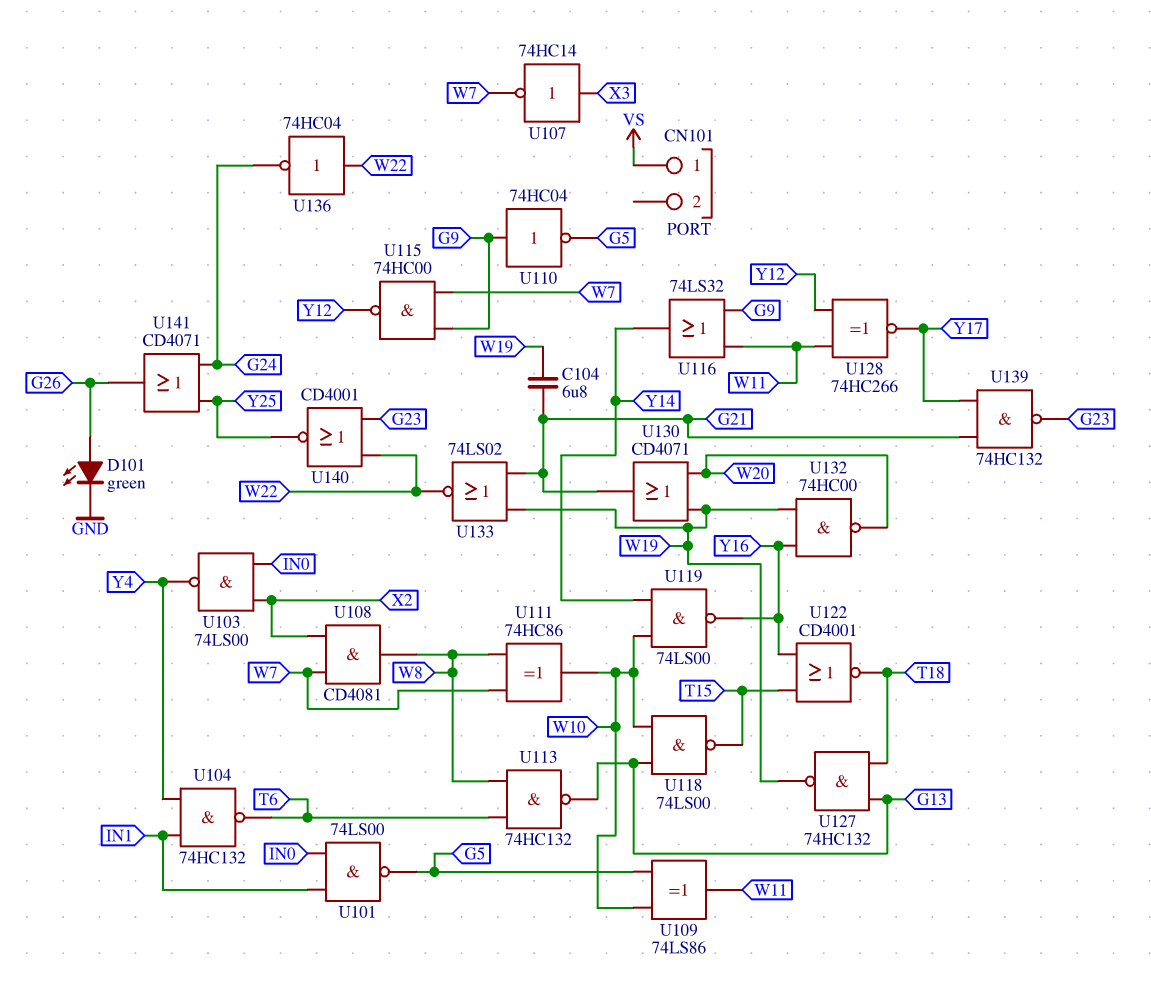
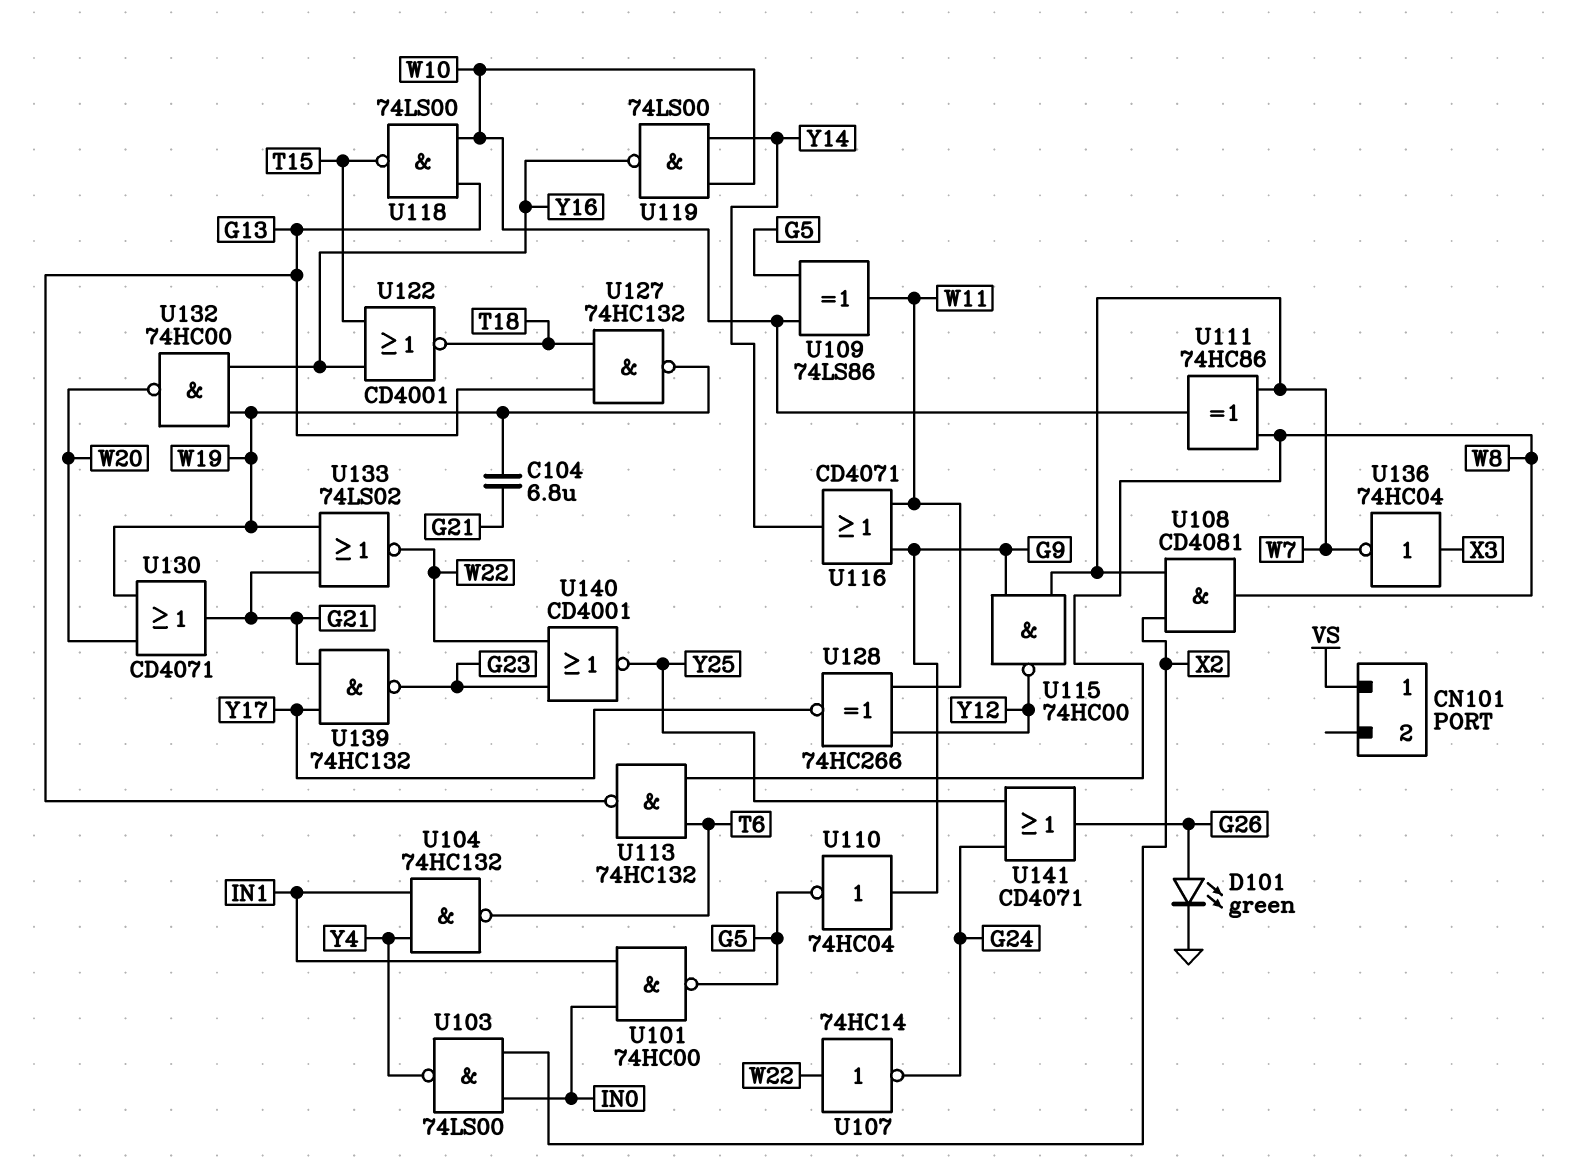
U101: NAND 74LS00 (in IN0, in IN1, out G5) -> NAND 74HC00 (in IN0, in IN1, out G5)
U107: NOT 74HC14 (in X3, out W7) -> NOT 74HC14 (in W22, out G24)
U116: OR 74LS32 (in G9, in W11, out Y14) -> OR CD4071 (in G9, in W11, out Y14)
U136: NOT 74HC04 (in W22, out G24) -> NOT 74HC04 (in X3, out W7)

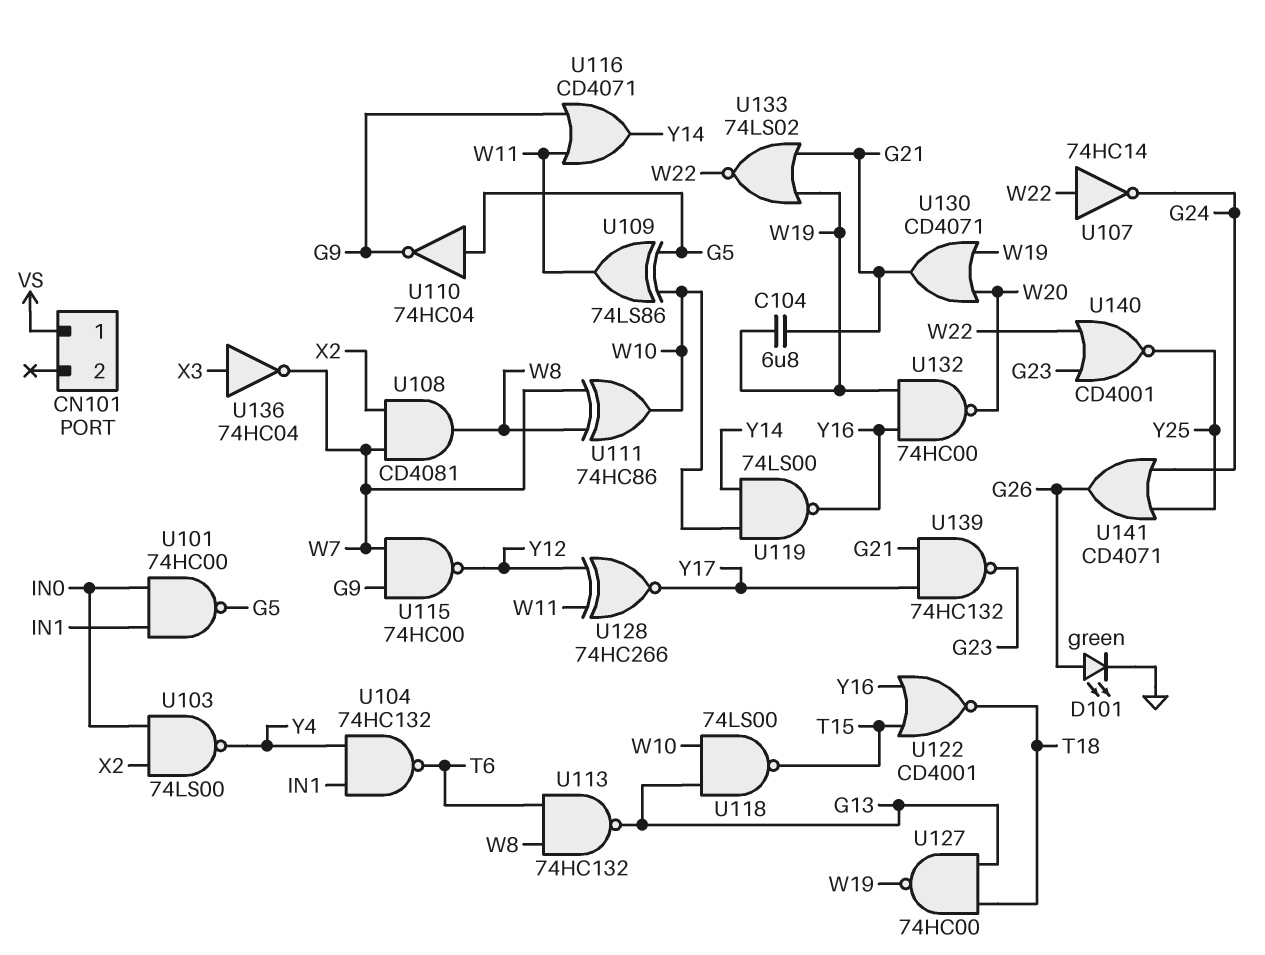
U110: NOT 74HC04 (in G9, out G5) -> NOT 74HC04 (in G5, out G9)
U127: NAND 74HC132 (in G13, in T18, out W19) -> NAND 74HC00 (in G13, in T18, out W19)

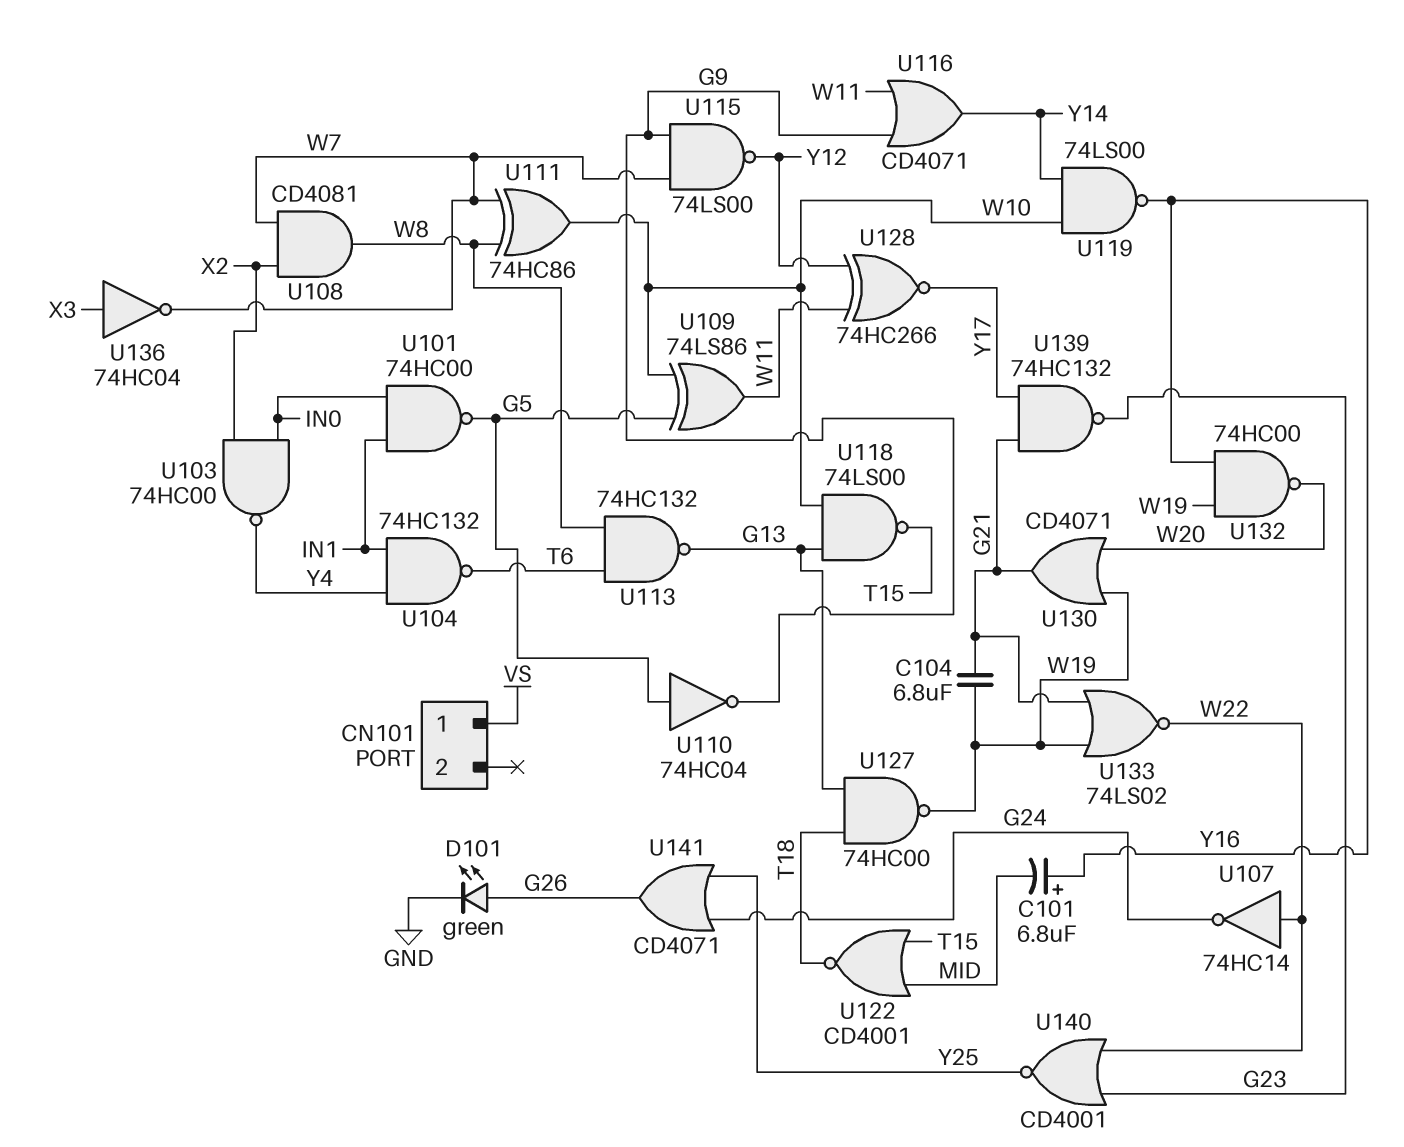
C101: none -> 6.8uF (plus Y16, minus MID)
U103: NAND 74LS00 (in IN0, in X2, out Y4) -> NAND 74HC00 (in IN0, in X2, out Y4)
U115: NAND 74HC00 (in G9, in W7, out Y12) -> NAND 74LS00 (in G9, in W7, out Y12)
U122: NOR CD4001 (in T15, in Y16, out T18) -> NOR CD4001 (in MID, in T15, out T18)

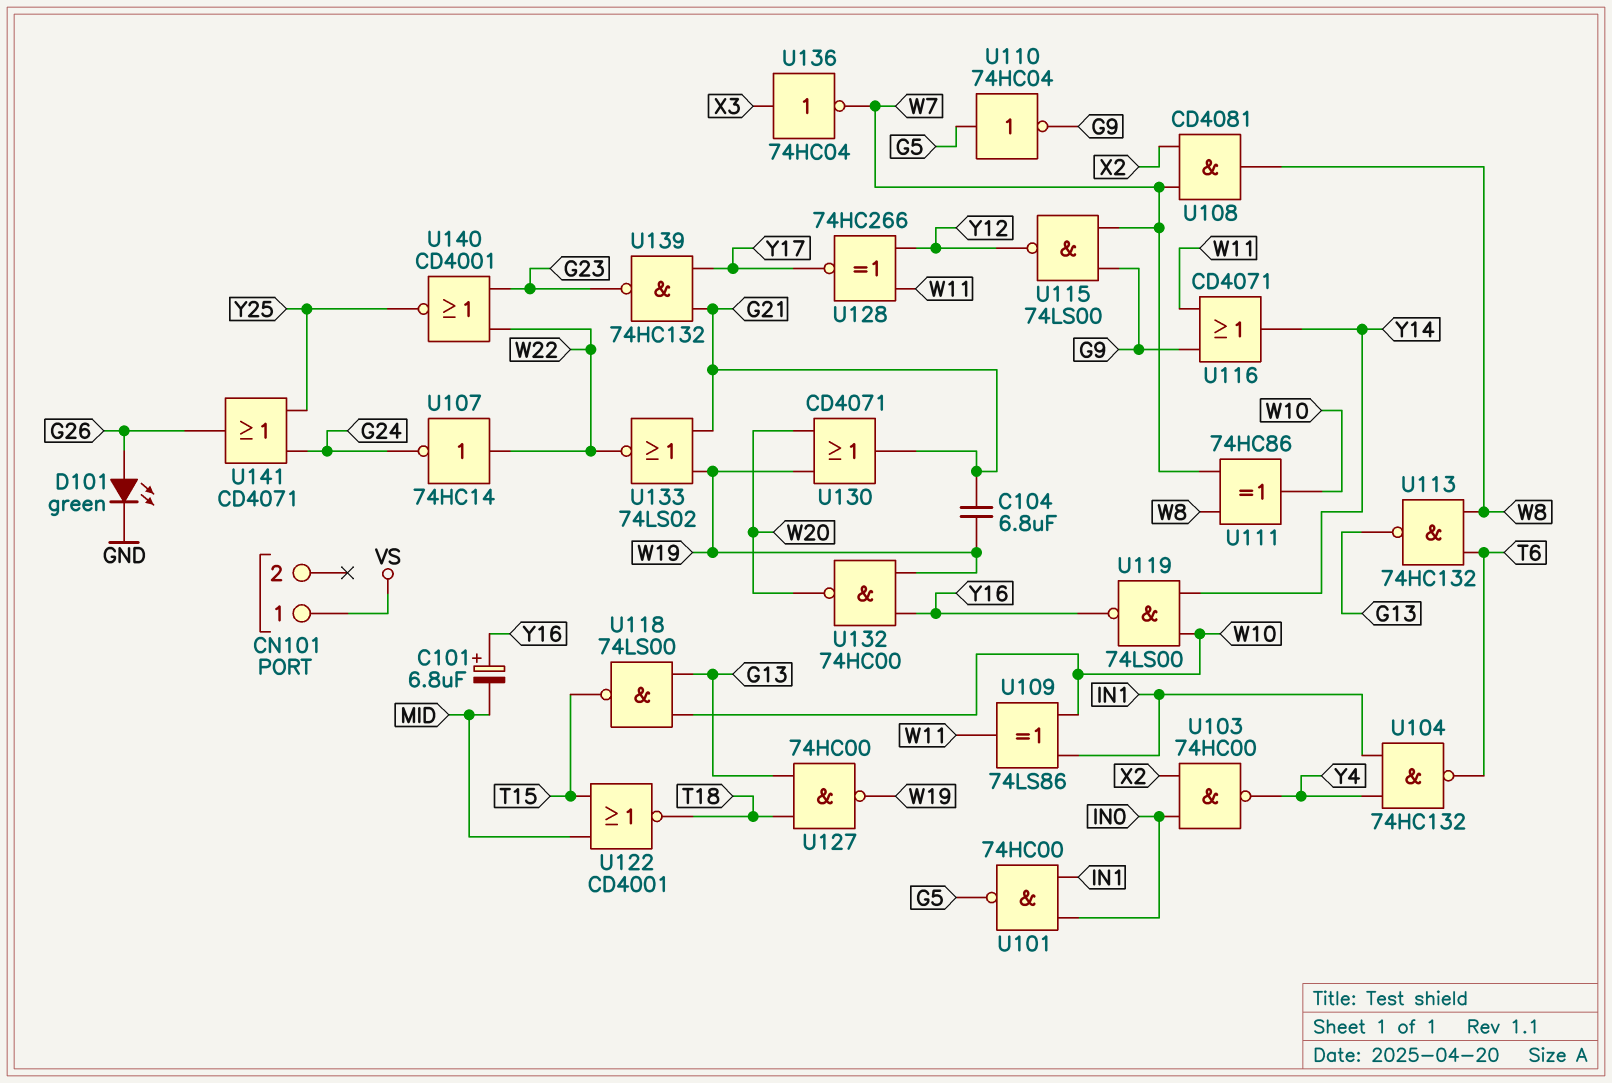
U109: XOR 74LS86 (in G5, in W10, out W11) -> XOR 74LS86 (in IN1, in W10, out W11)

